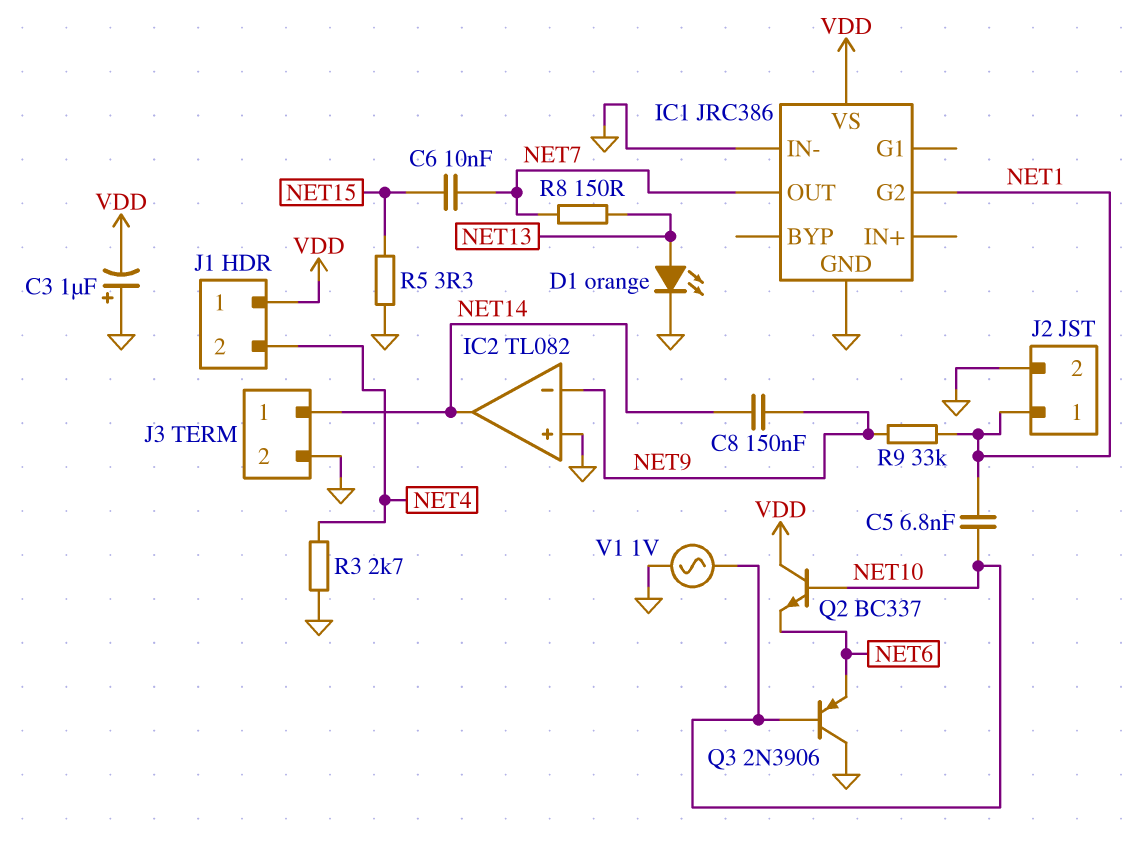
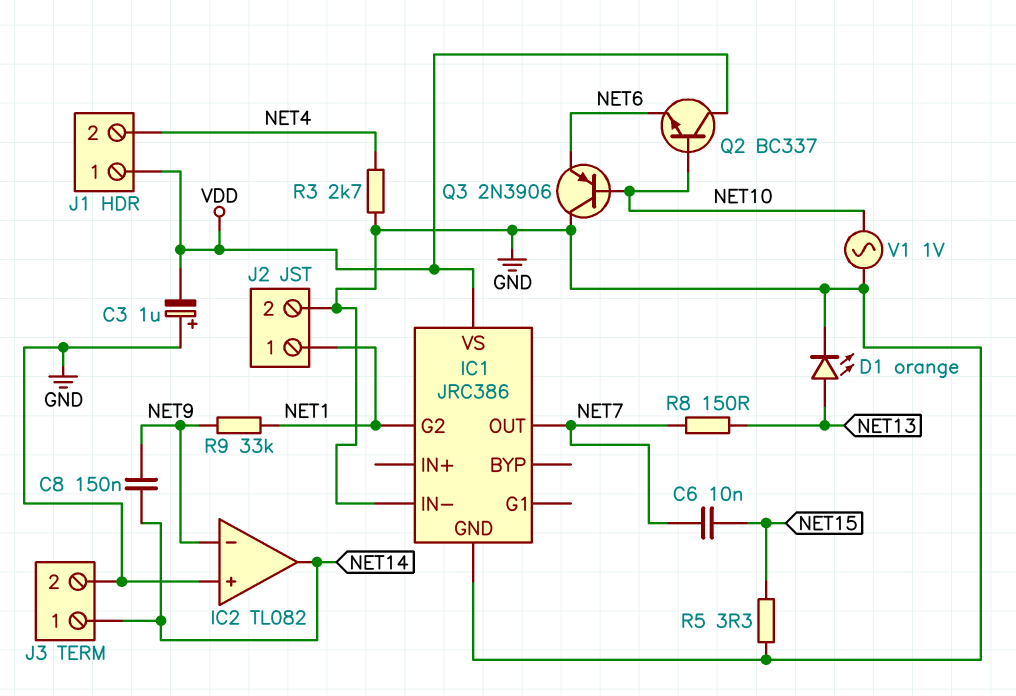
C5: 6.8nF (NET1, NET10) -> none

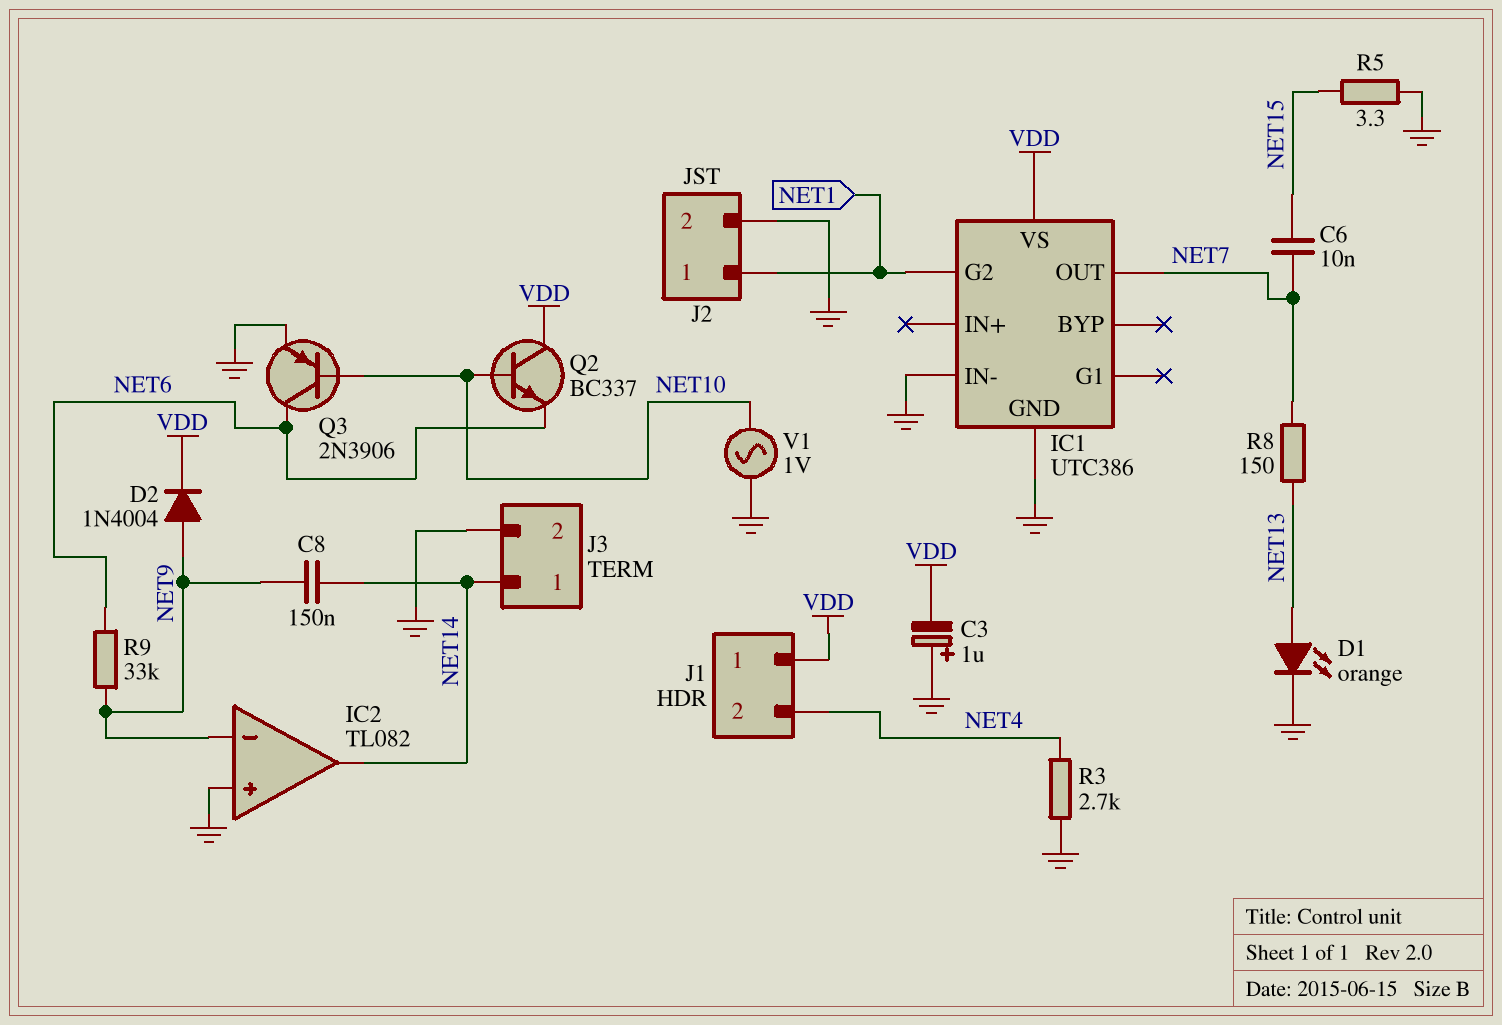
D2: none -> diode 1N4004 (A NET9, K VDD)
IC1: JRC386 -> UTC386
Q3: PNP 2N3906 (B NET10, C GND, E NET6) -> PNP 2N3906 (B NET10, C NET6, E GND)
R9: 33k (NET1, NET9) -> 33k (NET6, NET9)

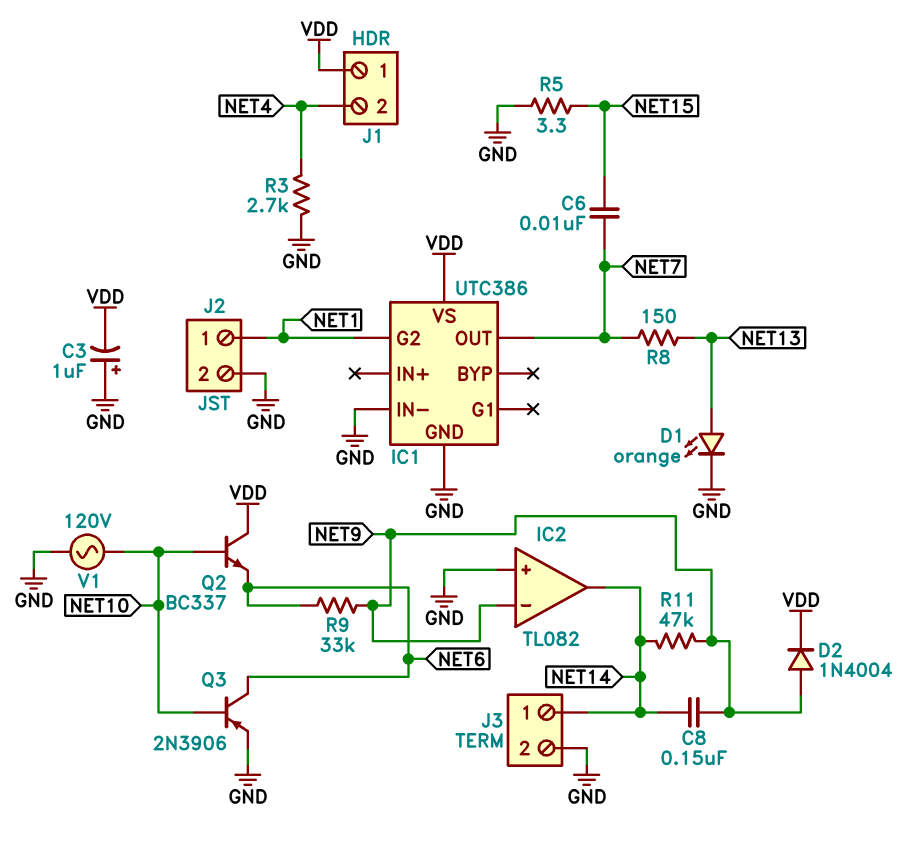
R11: none -> 47k (NET9, NET14)
V1: AC 1V (GND, NET10) -> AC 120V (GND, NET10)

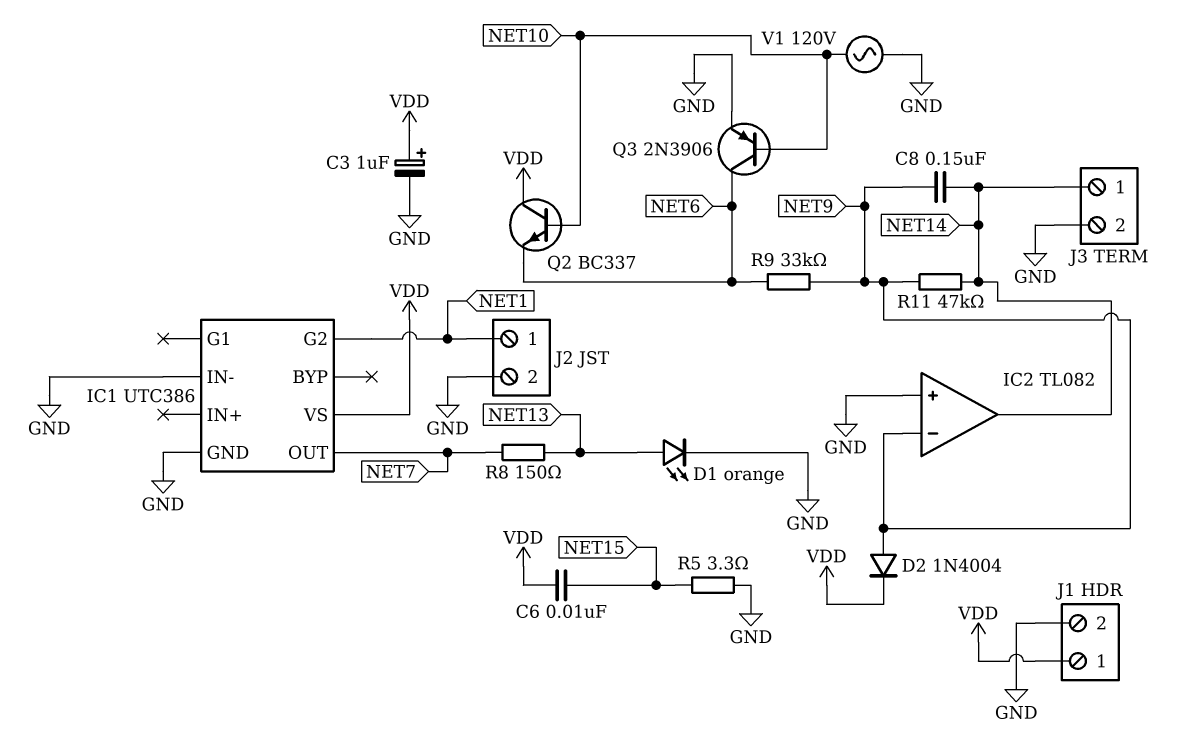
C3: 1uF (plus GND, minus VDD) -> 1uF (plus VDD, minus GND)
C6: 10nF (NET7, NET15) -> 10nF (NET15, VDD)
J1 pin 2: NET4 -> GND
R3: 2.7k (GND, NET4) -> none

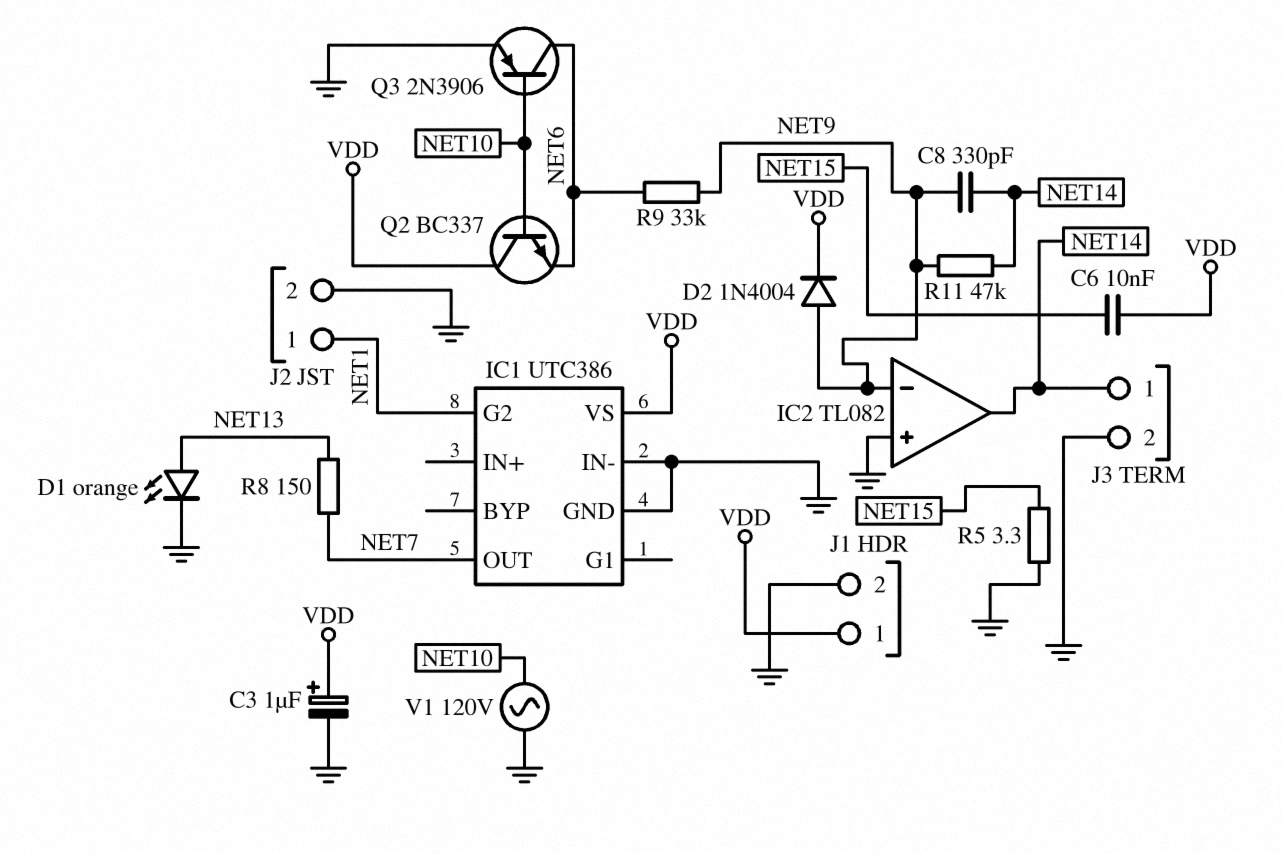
C8: 150nF (NET9, NET14) -> 330pF (NET9, NET14)

